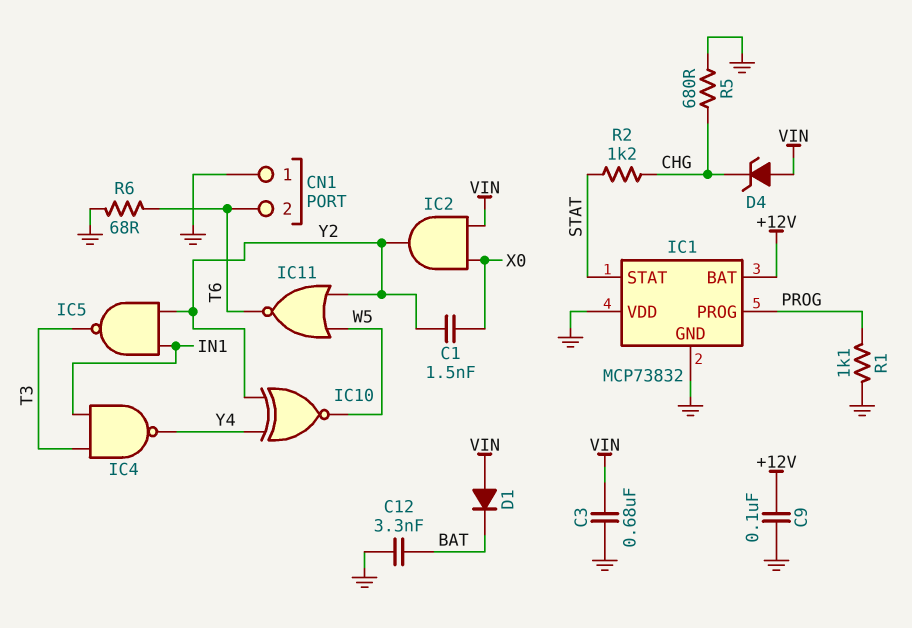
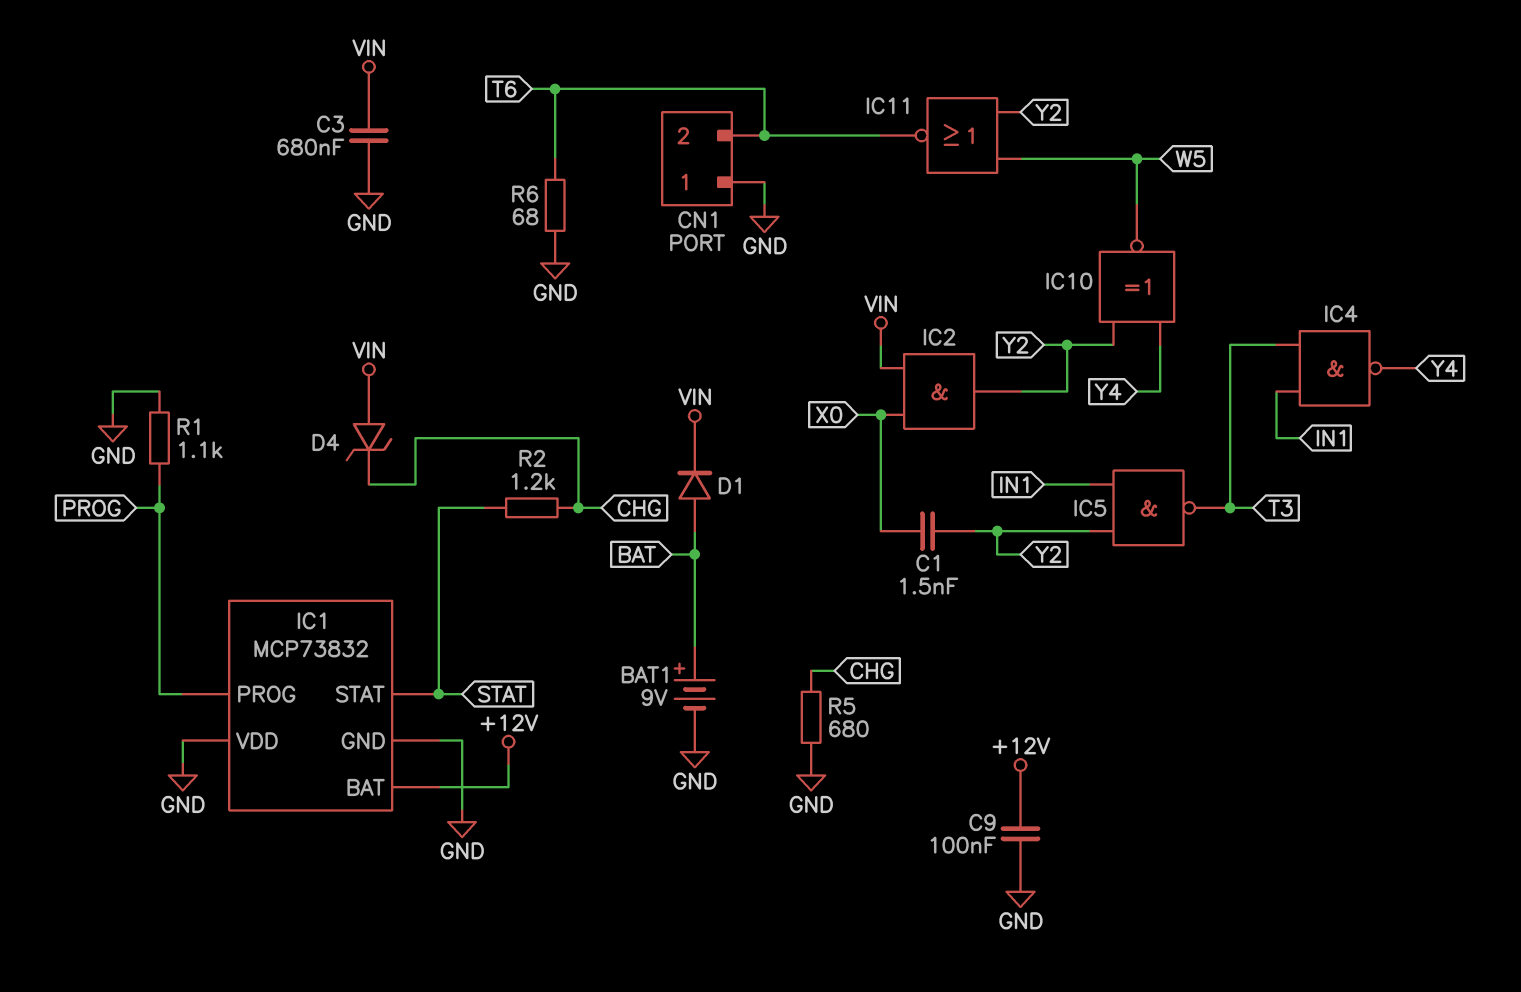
BAT1: none -> 9V (plus BAT, minus GND)
C12: 3.3nF (BAT, GND) -> none
D1: diode (A VIN, K BAT) -> diode (A BAT, K VIN)

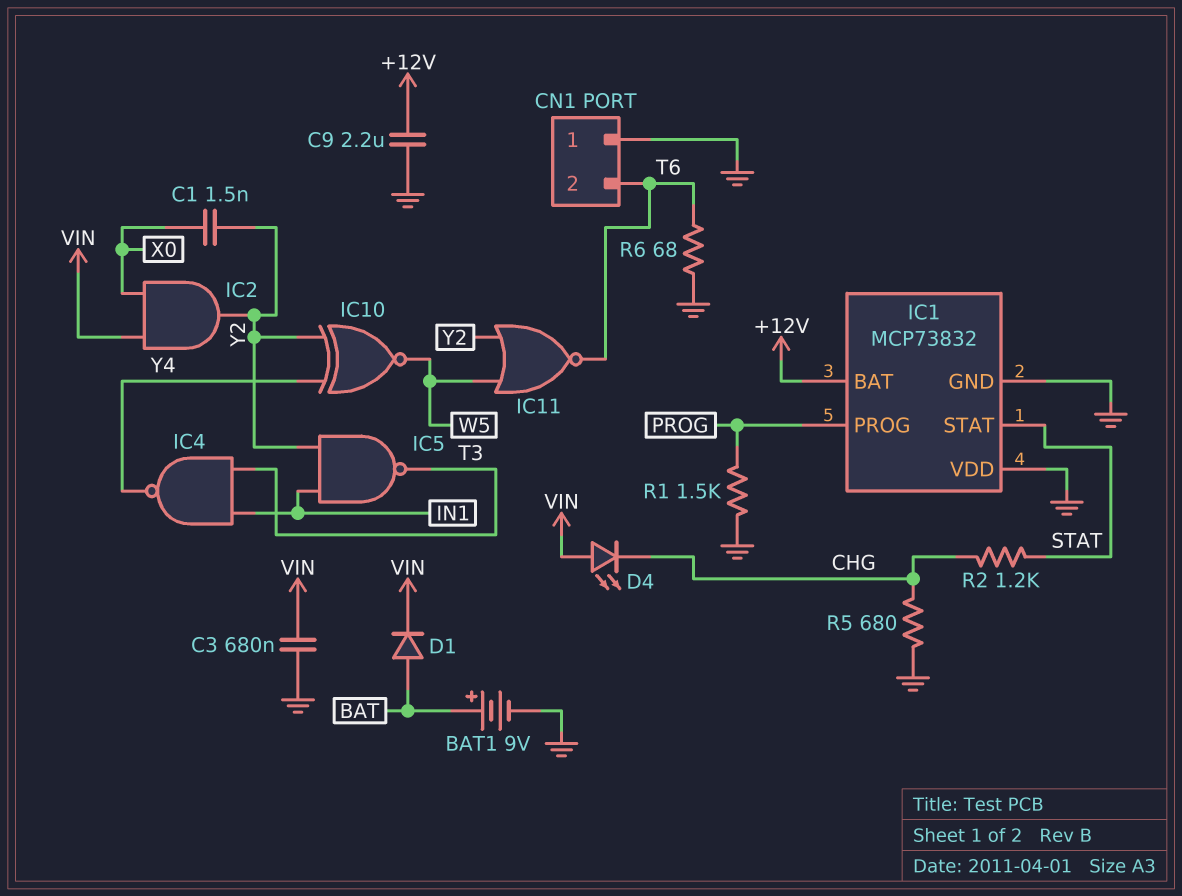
C9: 100nF (+12V, GND) -> 2.2uF (+12V, GND)
D4: zener (A VIN, K CHG) -> LED (A VIN, K CHG)
R1: 1.1k (GND, PROG) -> 1.5k (GND, PROG)

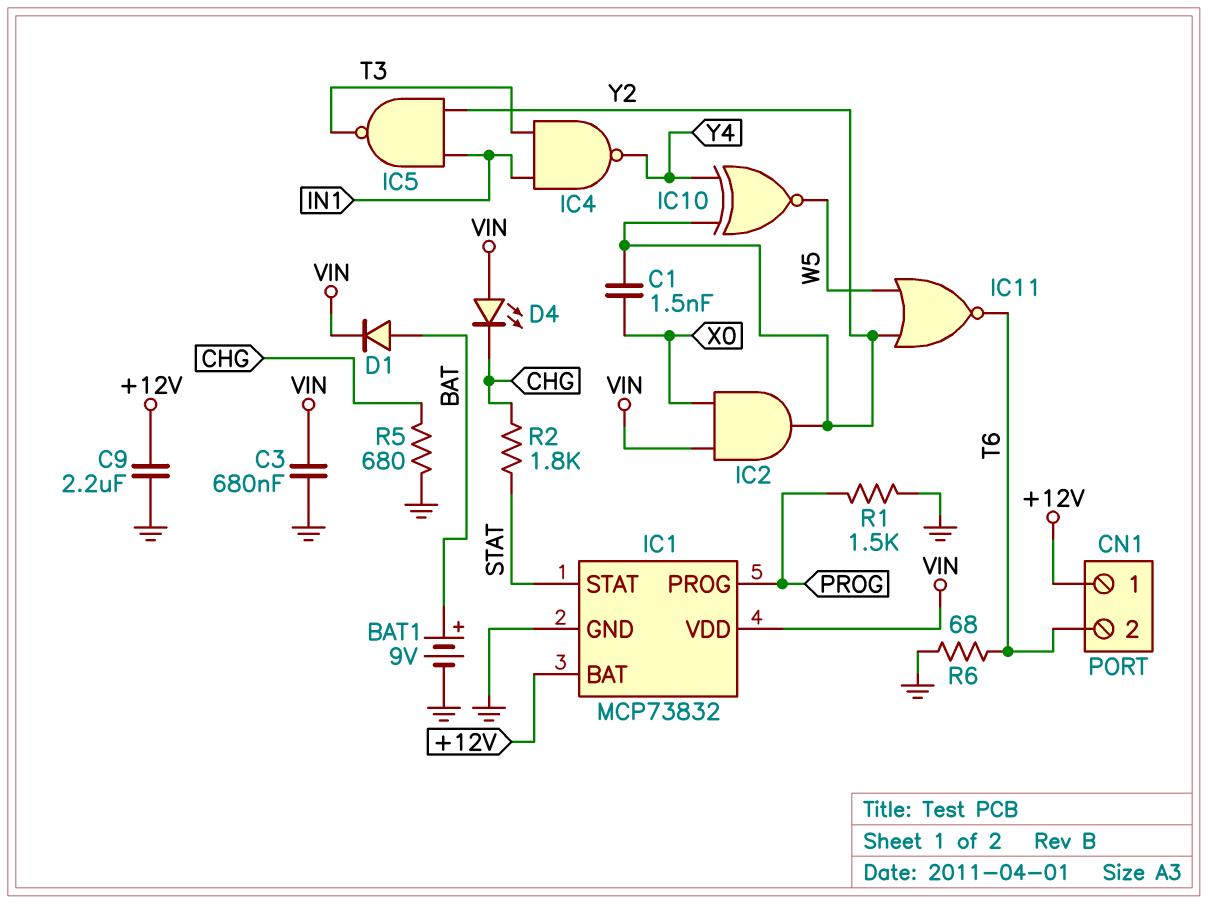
CN1 pin 1: GND -> +12V
IC1 pin VDD: GND -> VIN
R2: 1.2k (CHG, STAT) -> 1.8k (CHG, STAT)

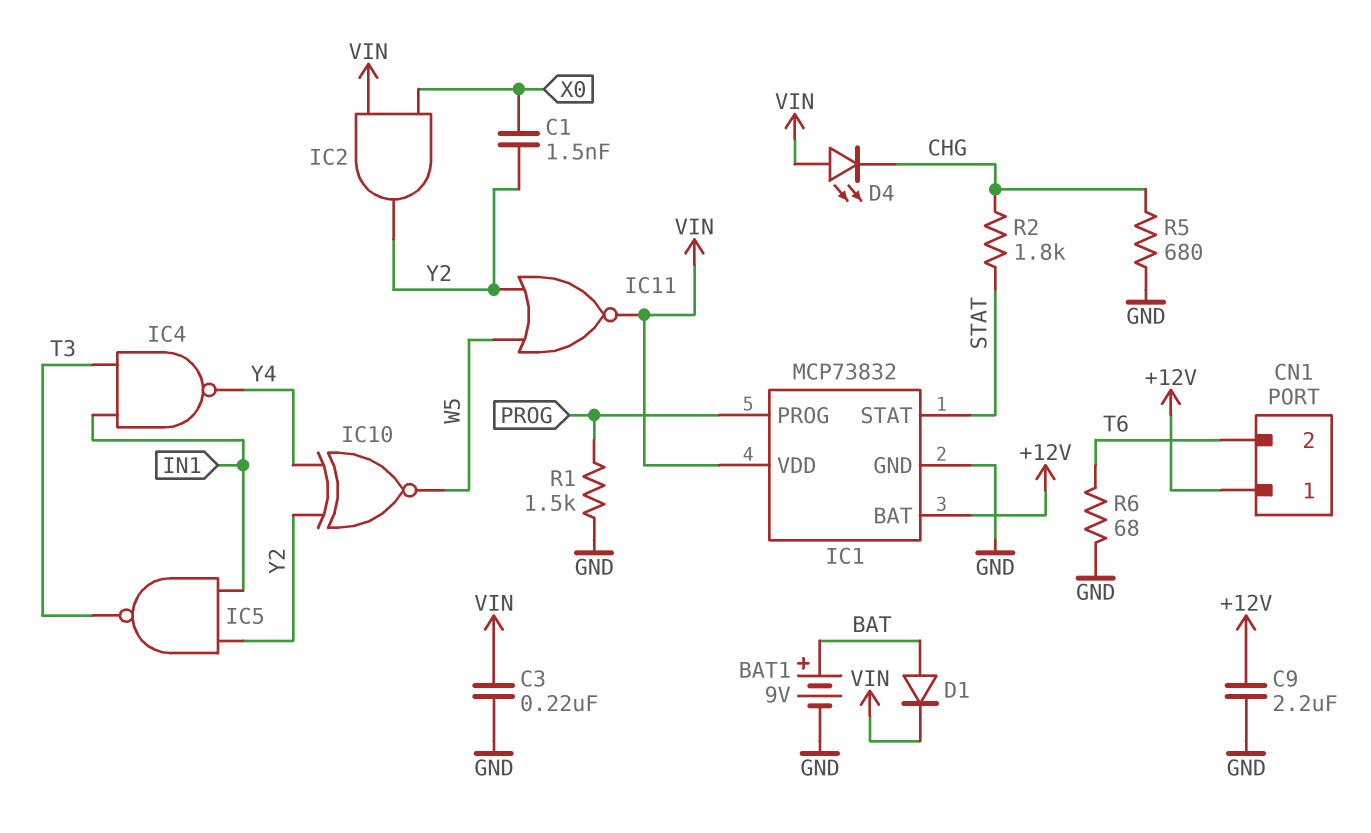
C3: 680nF (GND, VIN) -> 220nF (GND, VIN)
IC11: NOR (in W5, in Y2, out T6) -> NOR (in W5, in Y2, out VIN)

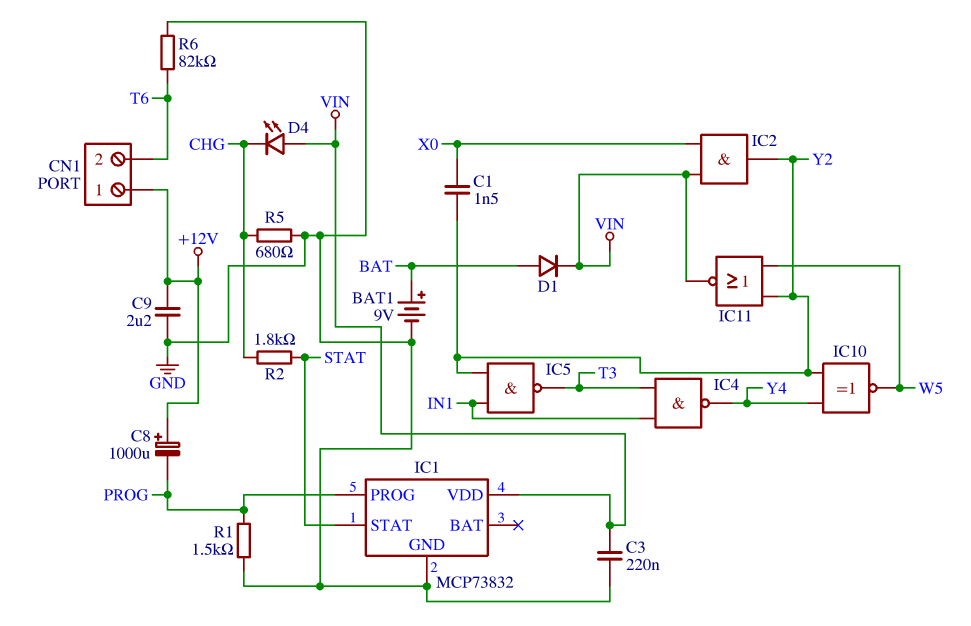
C8: none -> 1000uF (plus +12V, minus PROG)
IC1 pin BAT: +12V -> none
R6: 68 (GND, T6) -> 82k (GND, T6)

